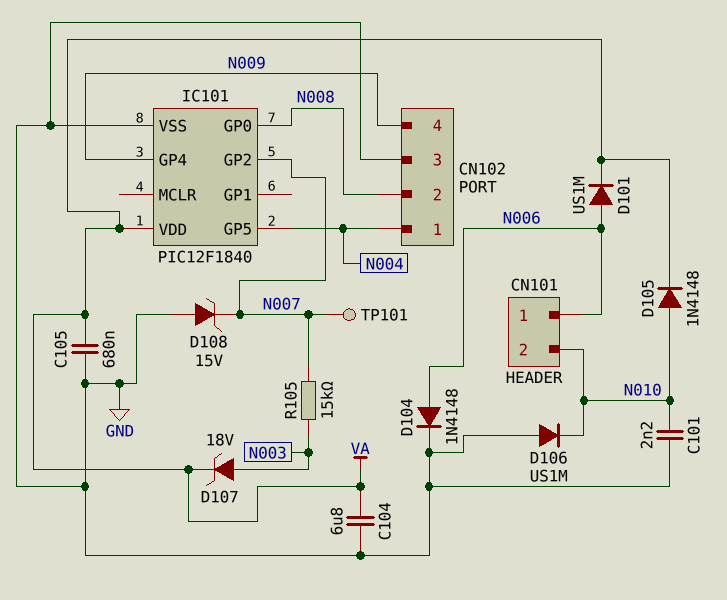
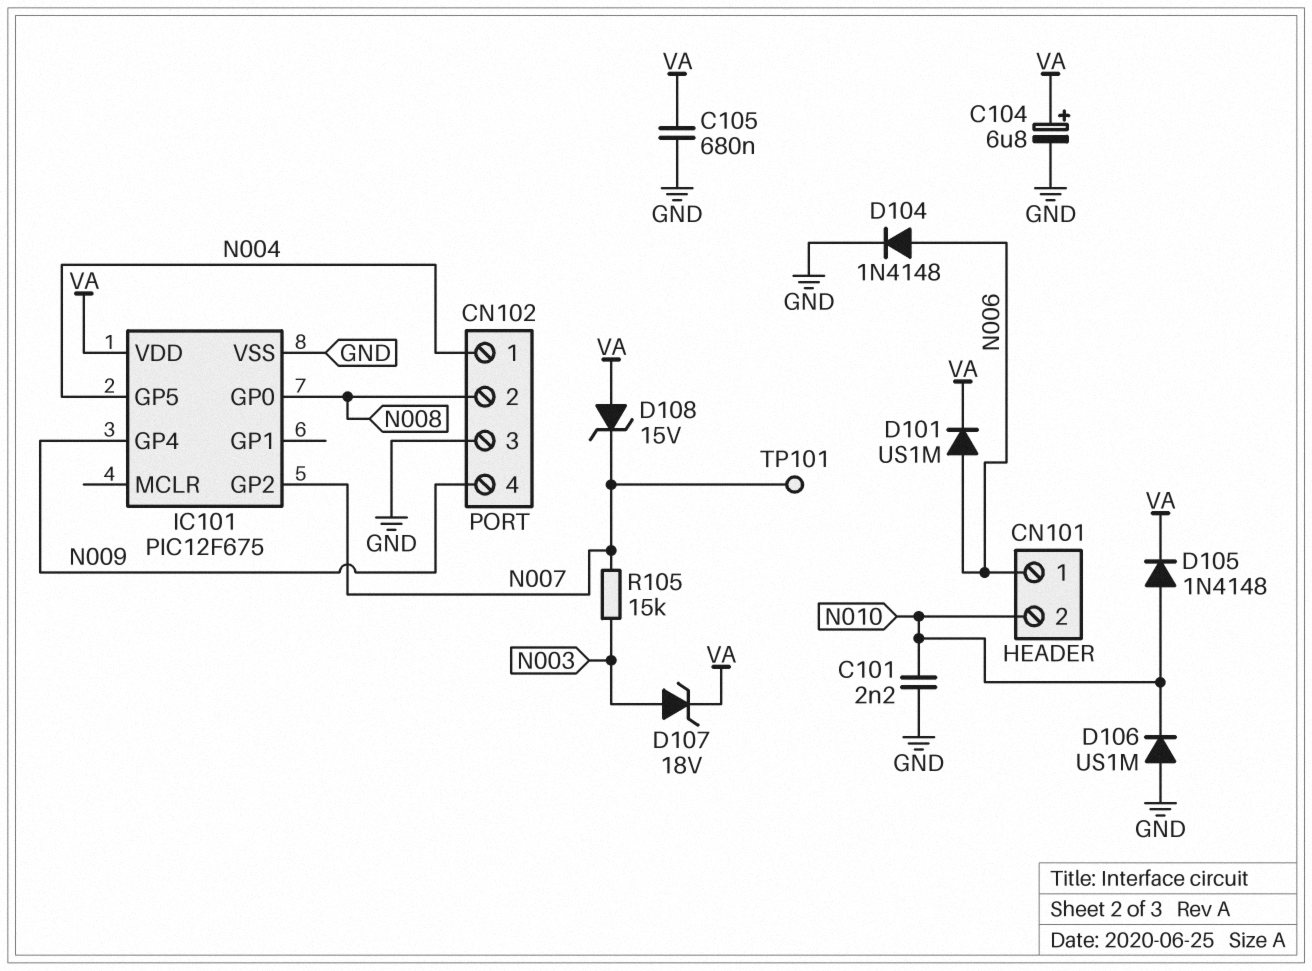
C104: 6.8uF (GND, VA) -> 6.8uF (plus VA, minus GND)
D108: zener 15V (A GND, K N007) -> zener 15V (A VA, K N007)
IC101: PIC12F1840 -> PIC12F675

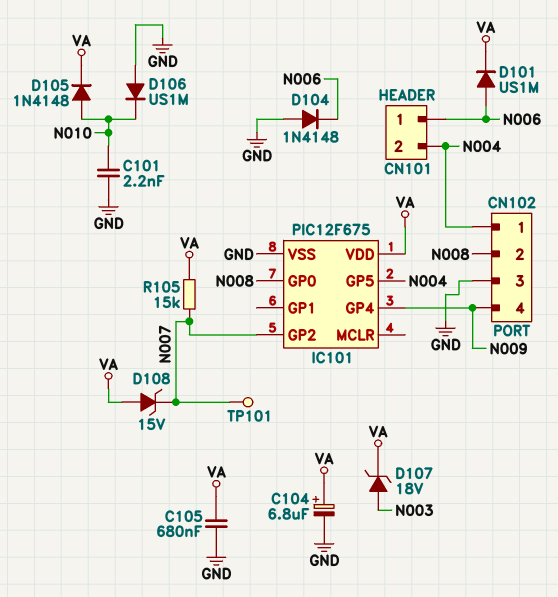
CN101 pin 2: N010 -> N004
D104: diode 1N4148 (A N006, K GND) -> diode 1N4148 (A GND, K N006)
R105: 15k (N003, N007) -> 15k (N007, VA)

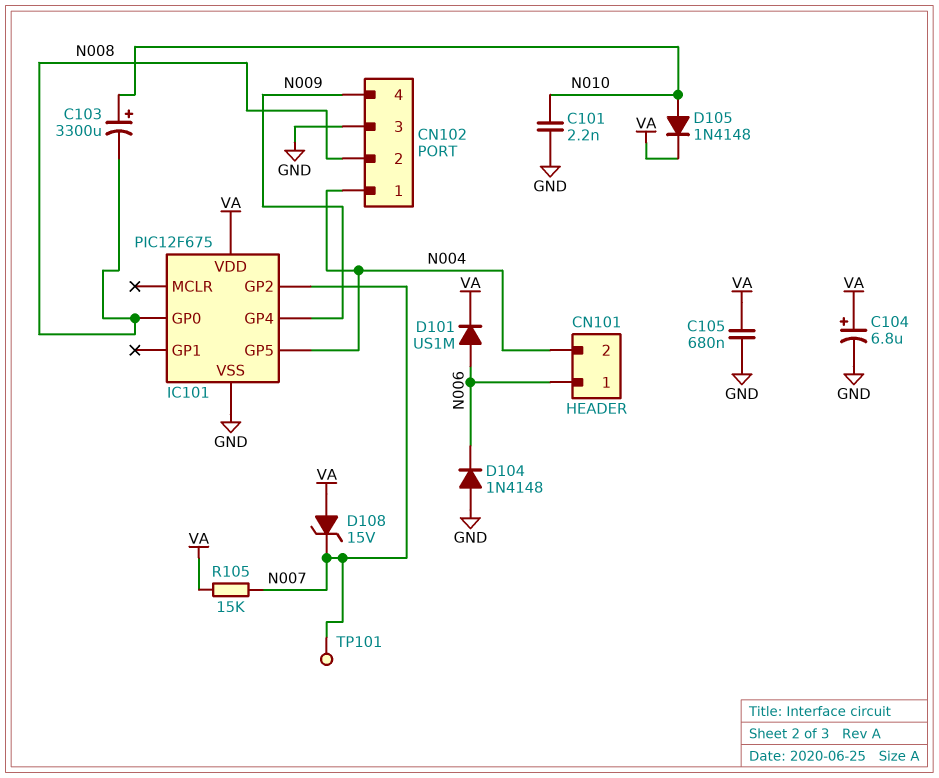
C103: none -> 3300uF (plus N010, minus N008)
D106: diode US1M (A GND, K N010) -> none
D107: zener 18V (A N003, K VA) -> none

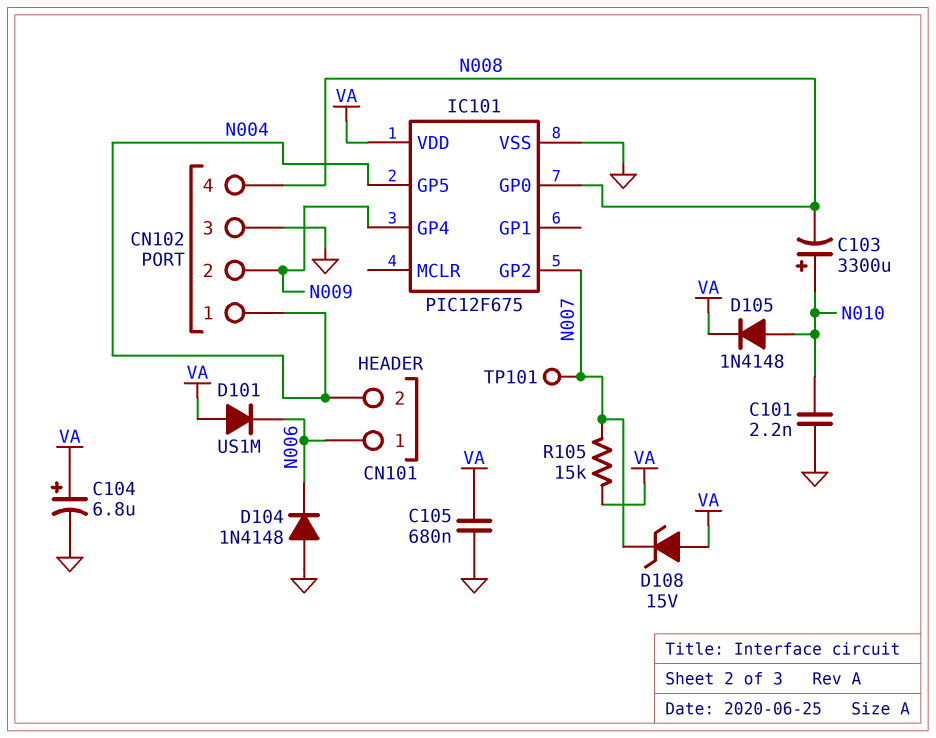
CN102 pin 2: N008 -> N009
CN102 pin 4: N009 -> N008
D101: diode US1M (A N006, K VA) -> diode US1M (A VA, K N006)

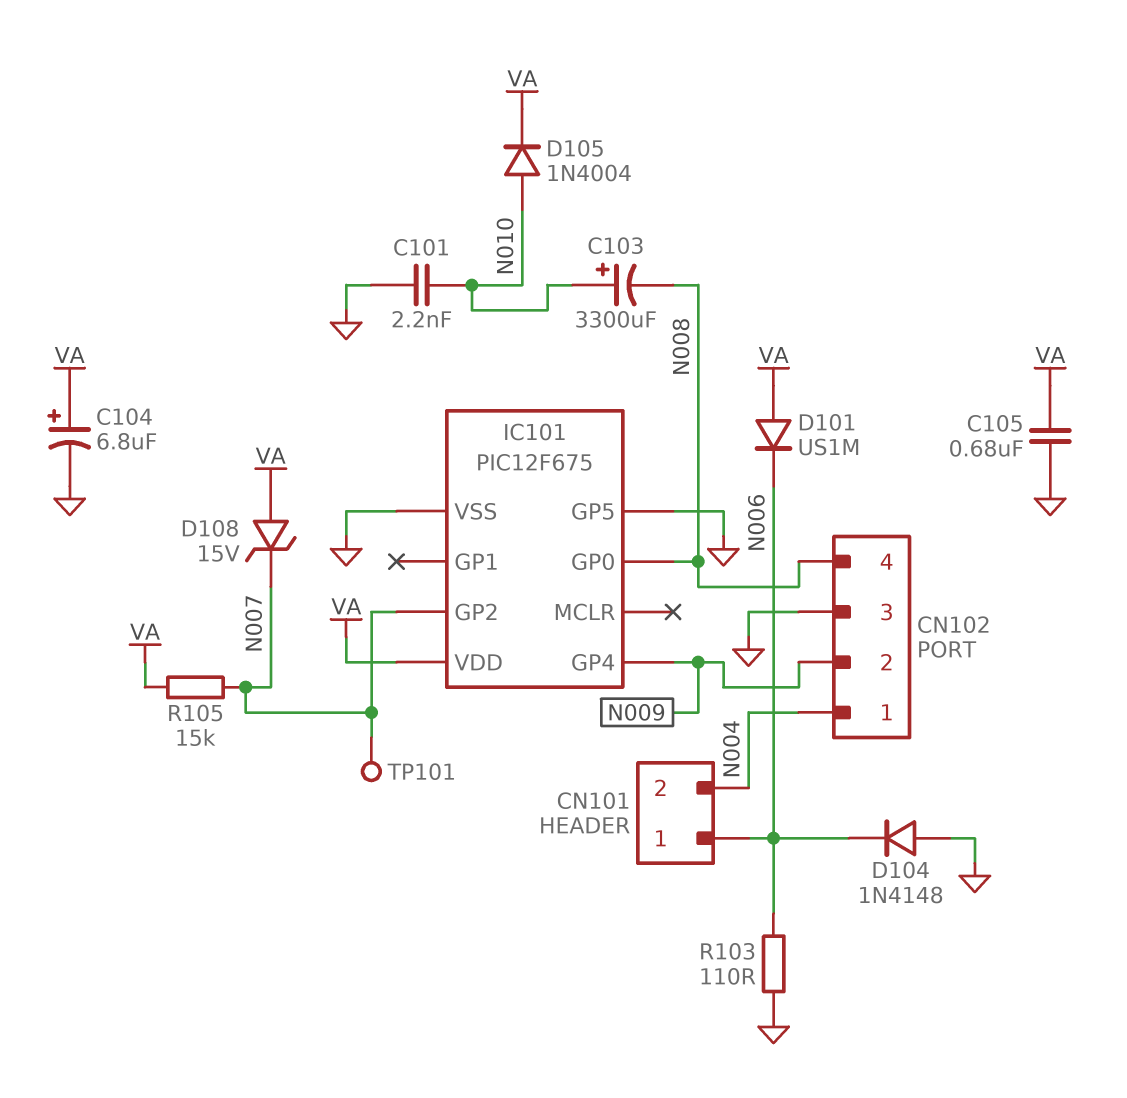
D105: diode 1N4148 (A N010, K VA) -> diode 1N4004 (A N010, K VA)
IC101 pin GP5: N004 -> GND
R103: none -> 110 (GND, N006)

